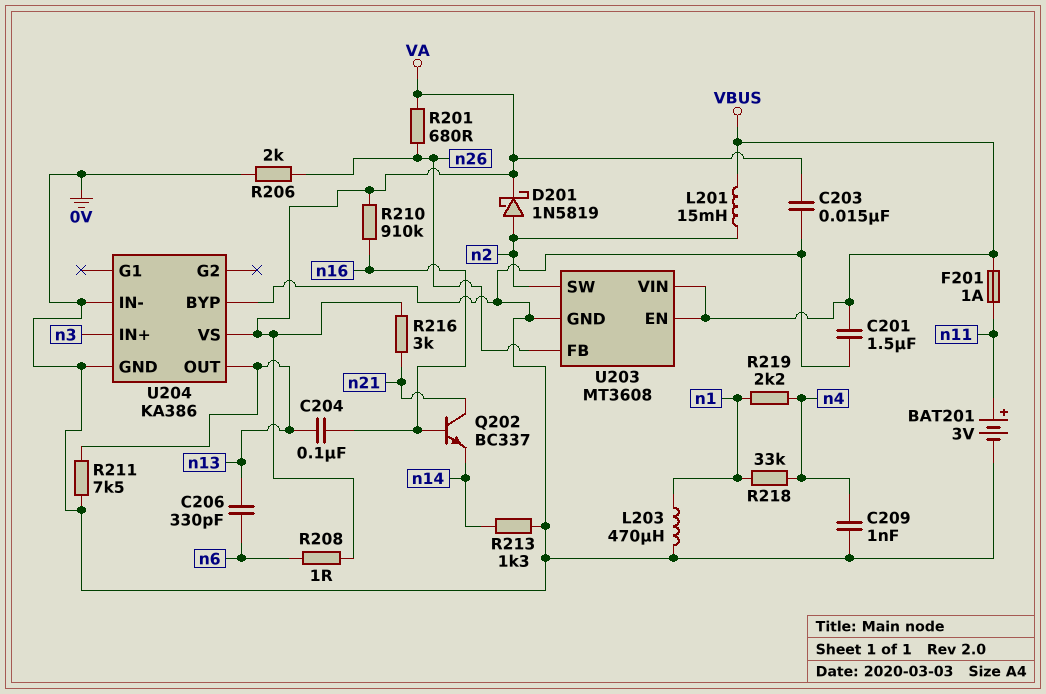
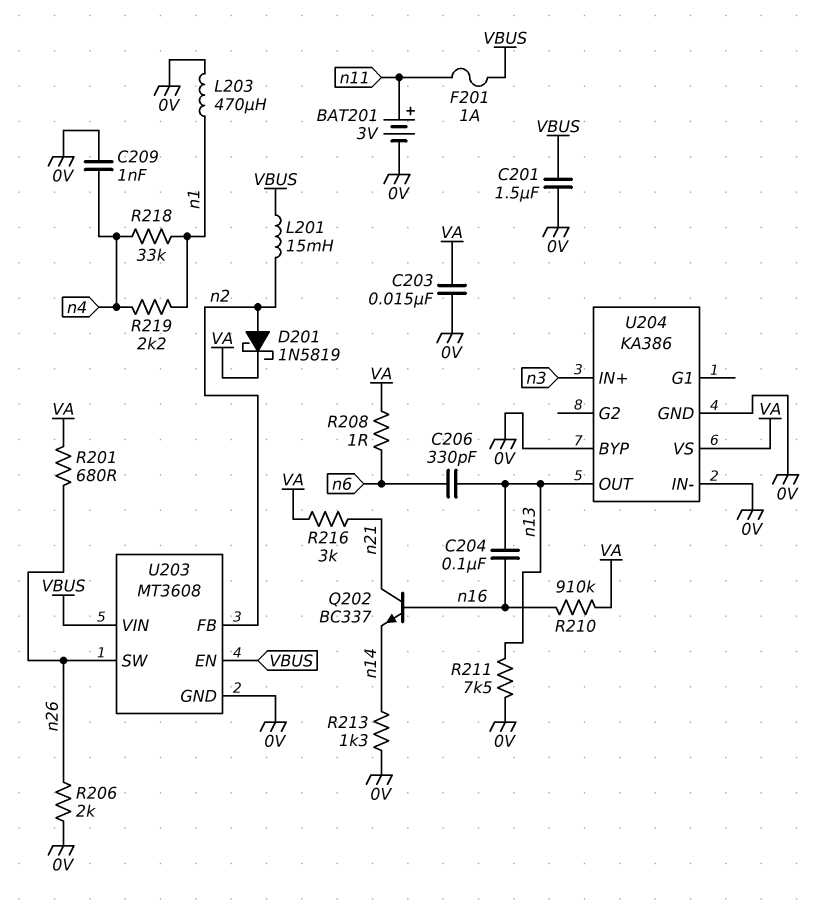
U203 pin FB: n26 -> n2
U203 pin SW: n2 -> n26

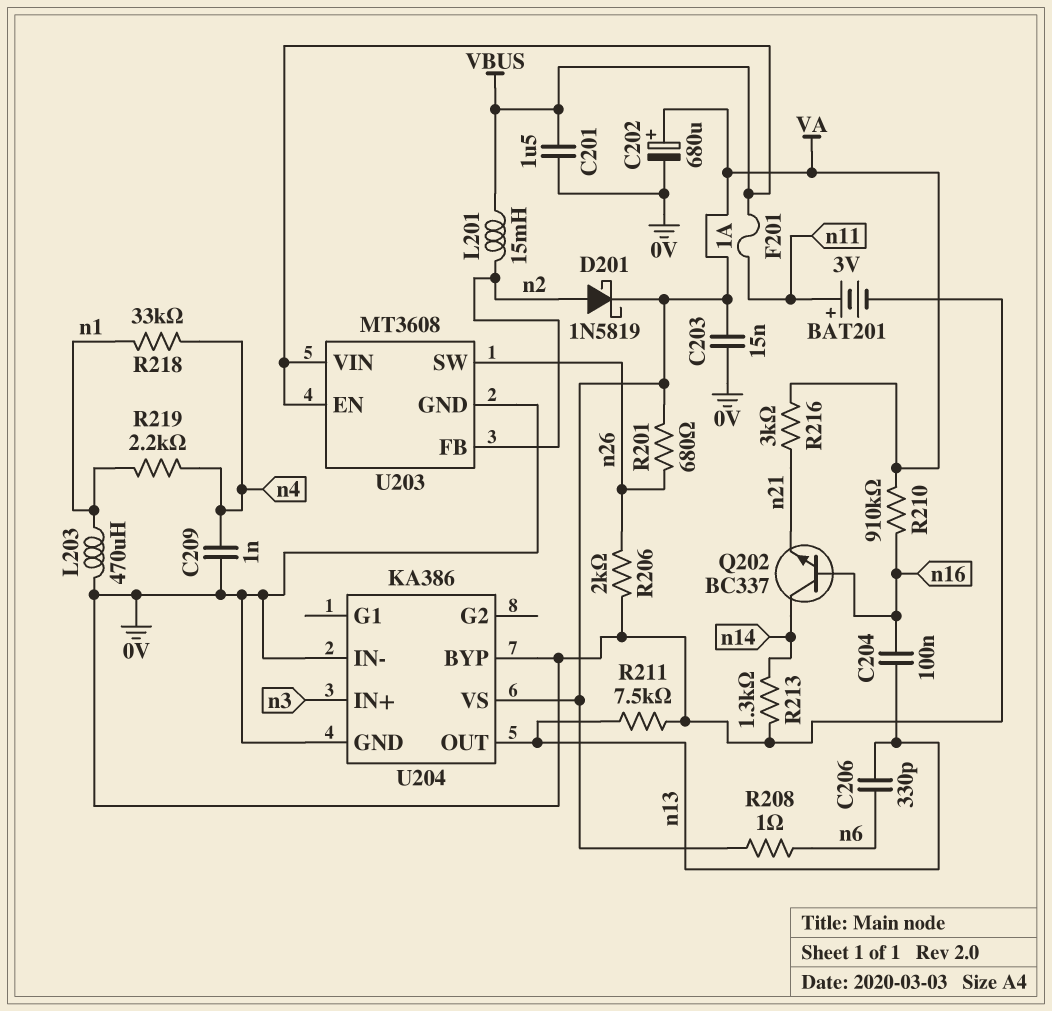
C202: none -> 680uF (plus VA, minus 0V)
Q202: NPN BC337 (B n16, C n21, E n14) -> NPN BC337 (B n16, C n14, E n21)

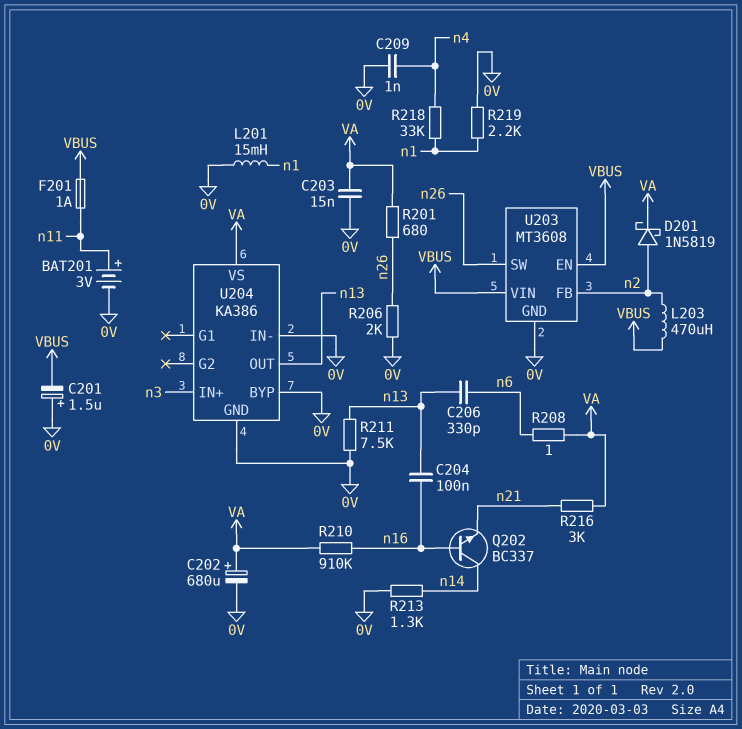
C201: 1.5uF (0V, VBUS) -> 1.5uF (plus 0V, minus VBUS)
L201: 15mH (VBUS, n2) -> 15mH (0V, n1)
L203: 470uH (0V, n1) -> 470uH (VBUS, n2)
R219: 2.2k (n1, n4) -> 2.2k (0V, n1)

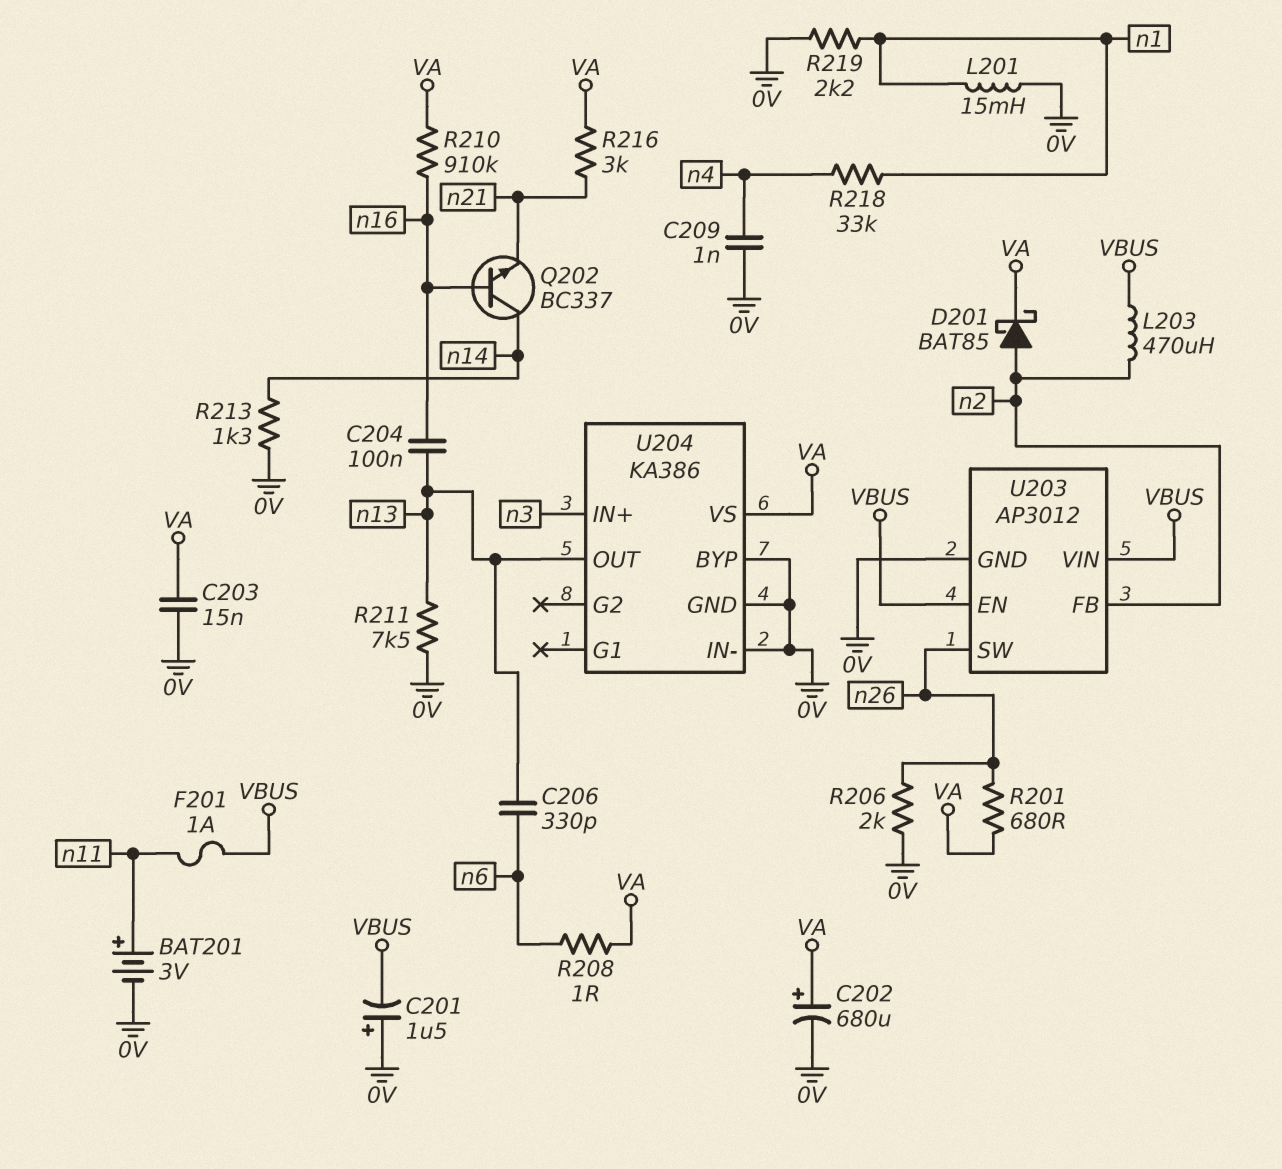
D201: schottky 1N5819 (A n2, K VA) -> schottky BAT85 (A n2, K VA)
U203: MT3608 -> AP3012

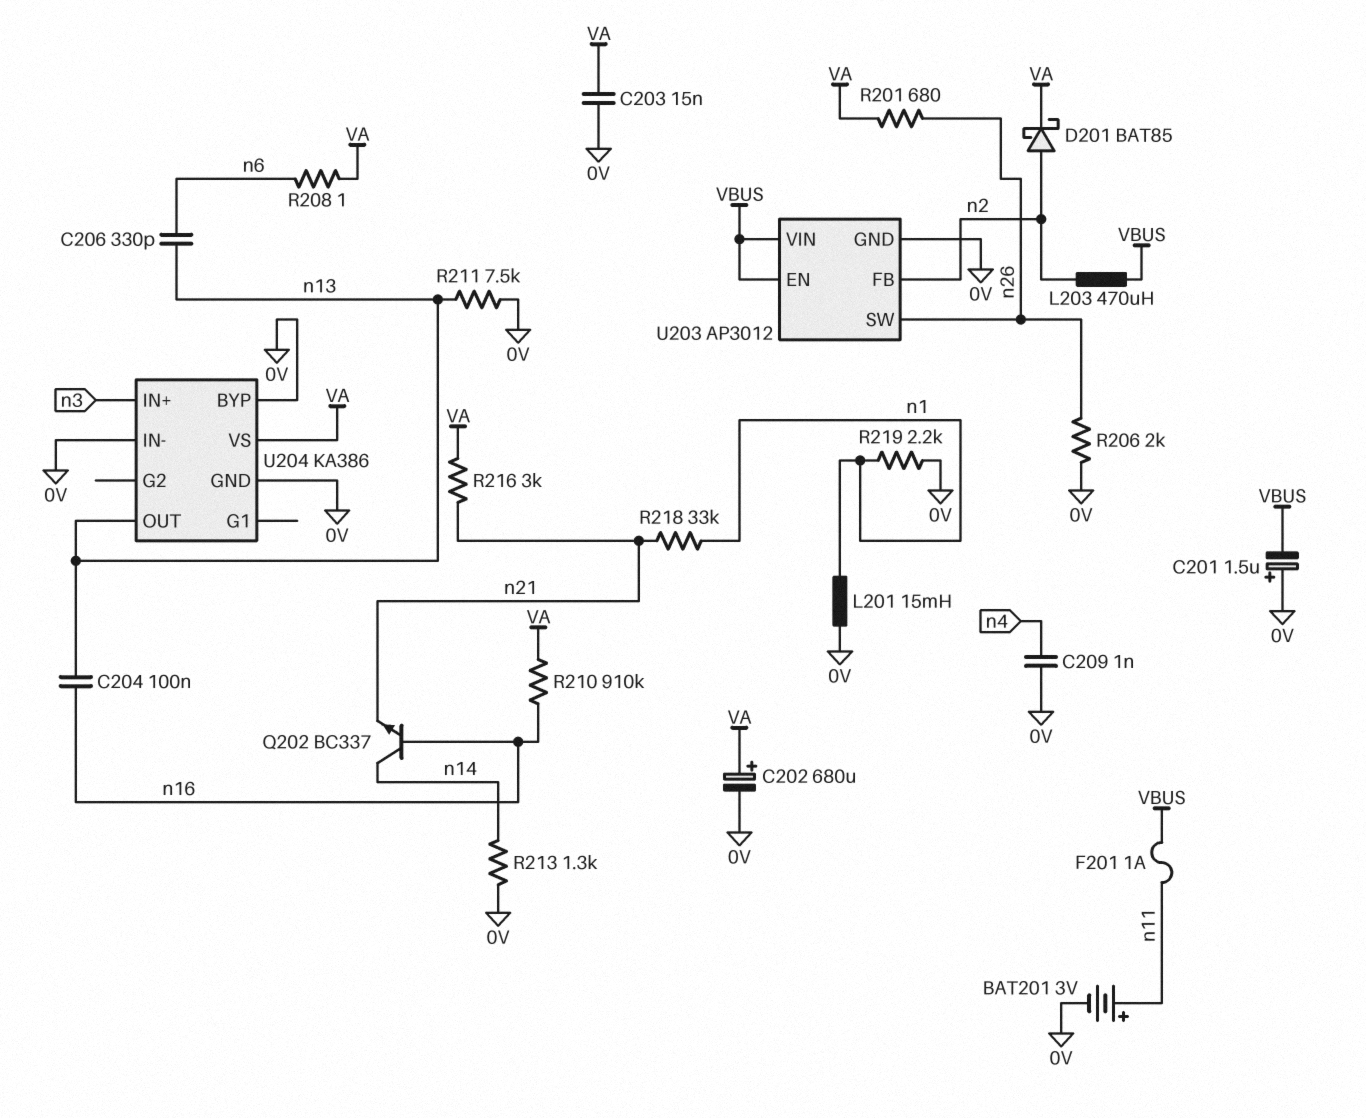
R218: 33k (n1, n4) -> 33k (n1, n21)

